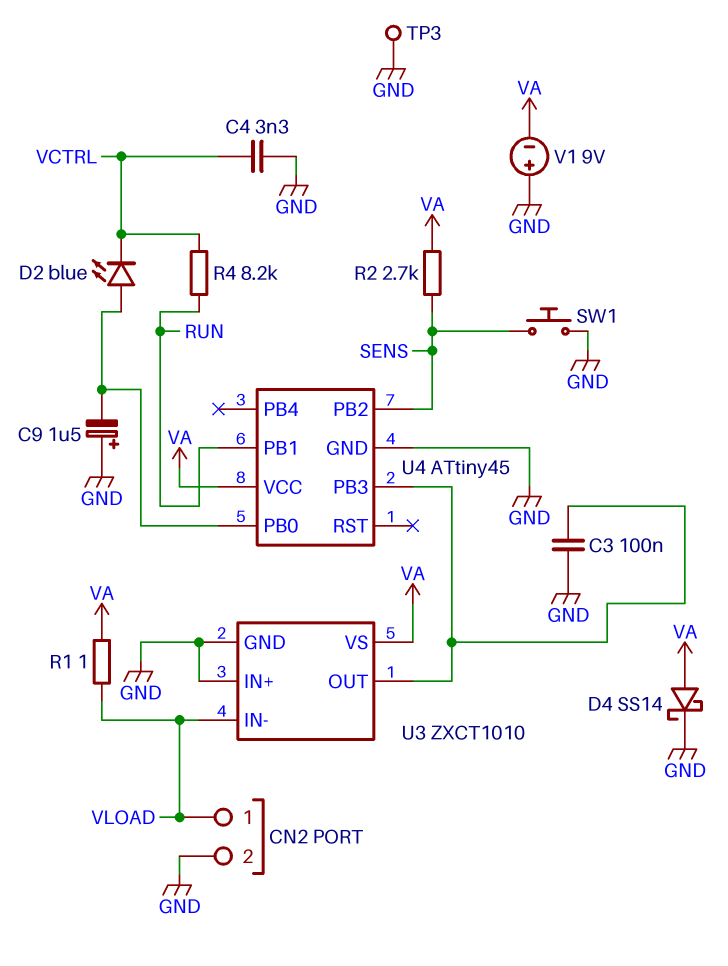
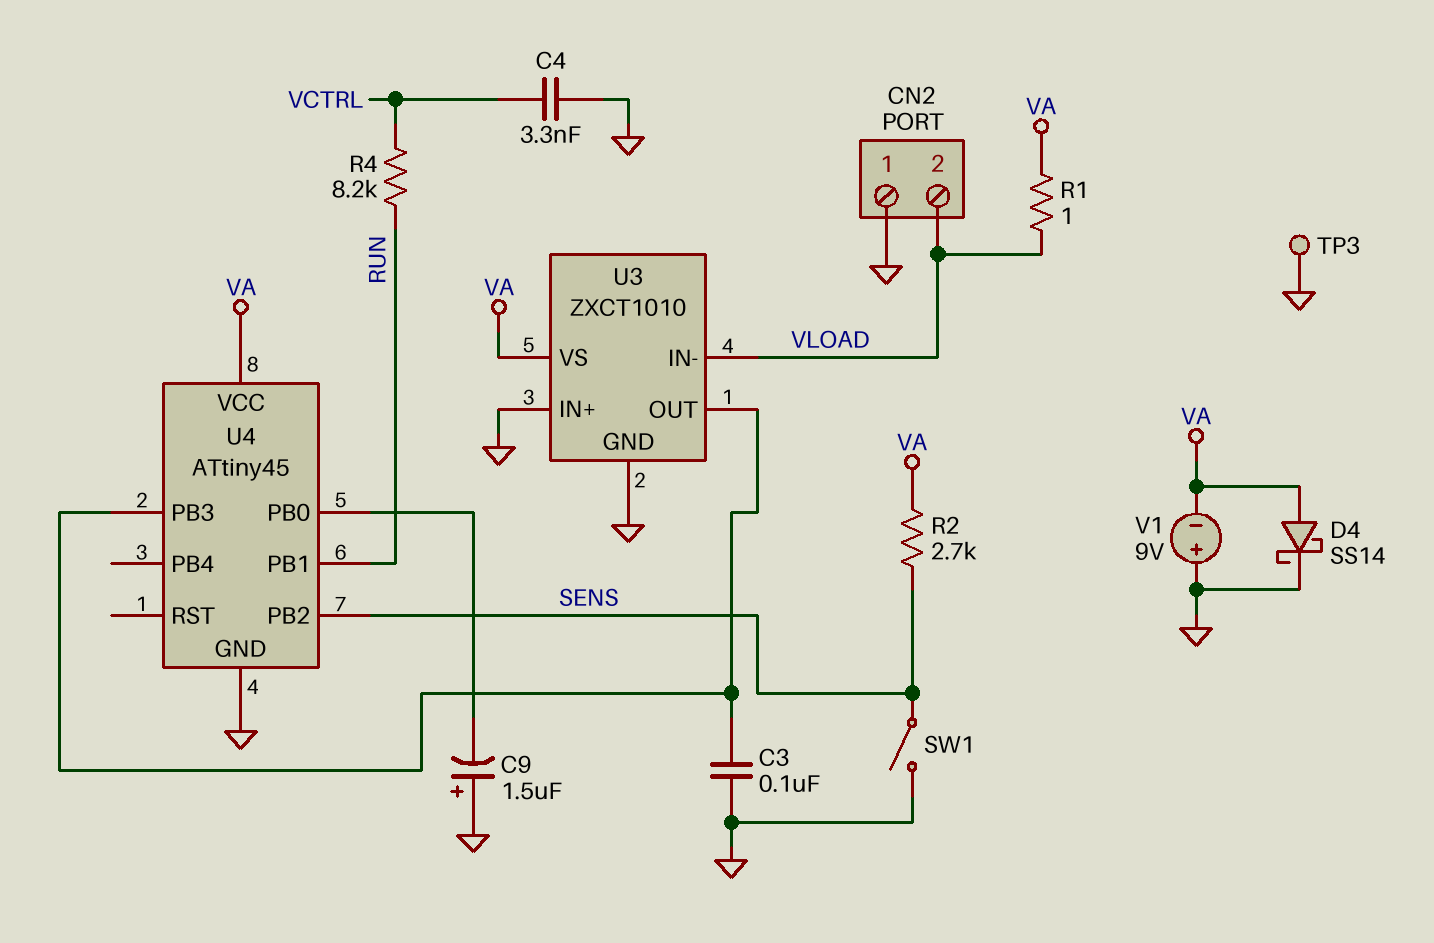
CN2 pin 1: VLOAD -> GND
CN2 pin 2: GND -> VLOAD
D2: LED blue (A U4/PB0, K VCTRL) -> none
SW1: button (GND, SENS) -> switch (GND, SENS)

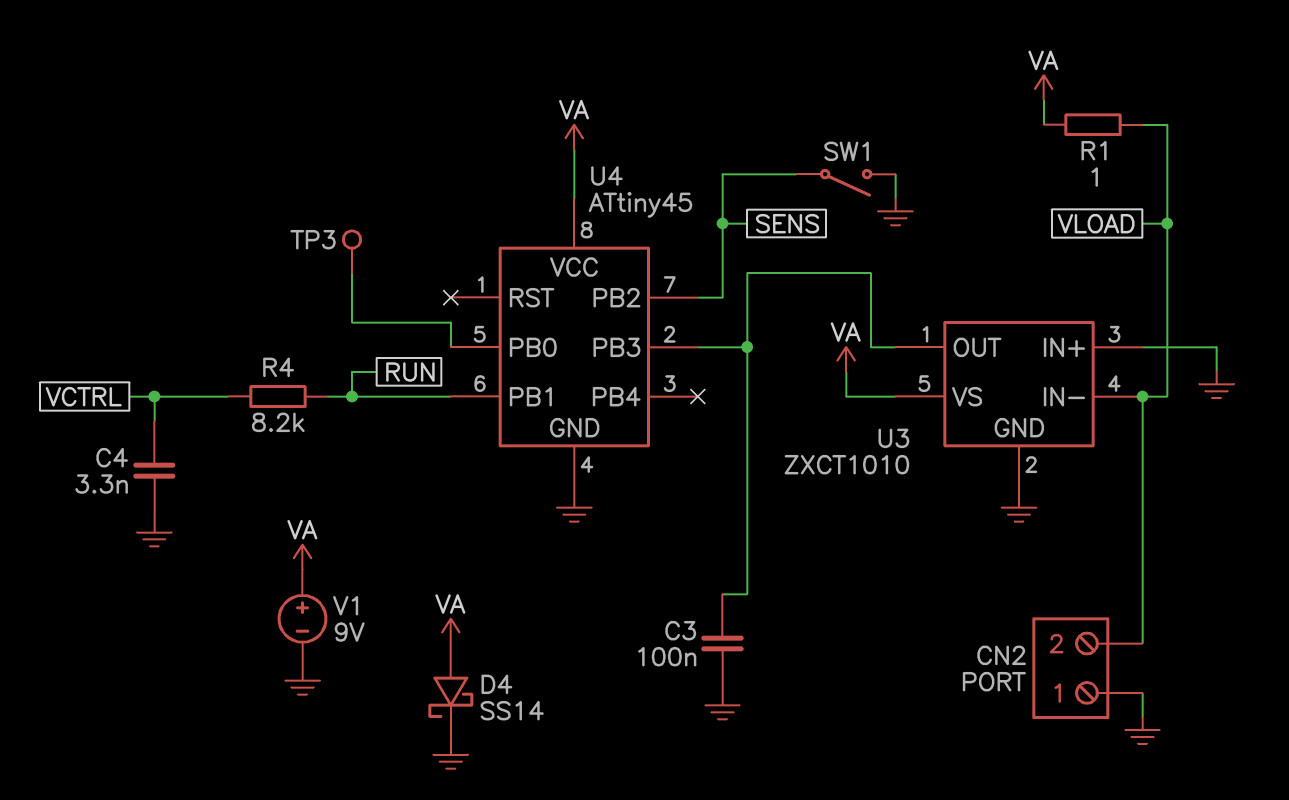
C9: 1.5uF (plus GND, minus U4/PB0) -> none
R2: 2.7k (SENS, VA) -> none
TP3: test point (GND) -> test point (U4/PB0)
V1: 9V (plus GND, minus VA) -> 9V (plus VA, minus GND)

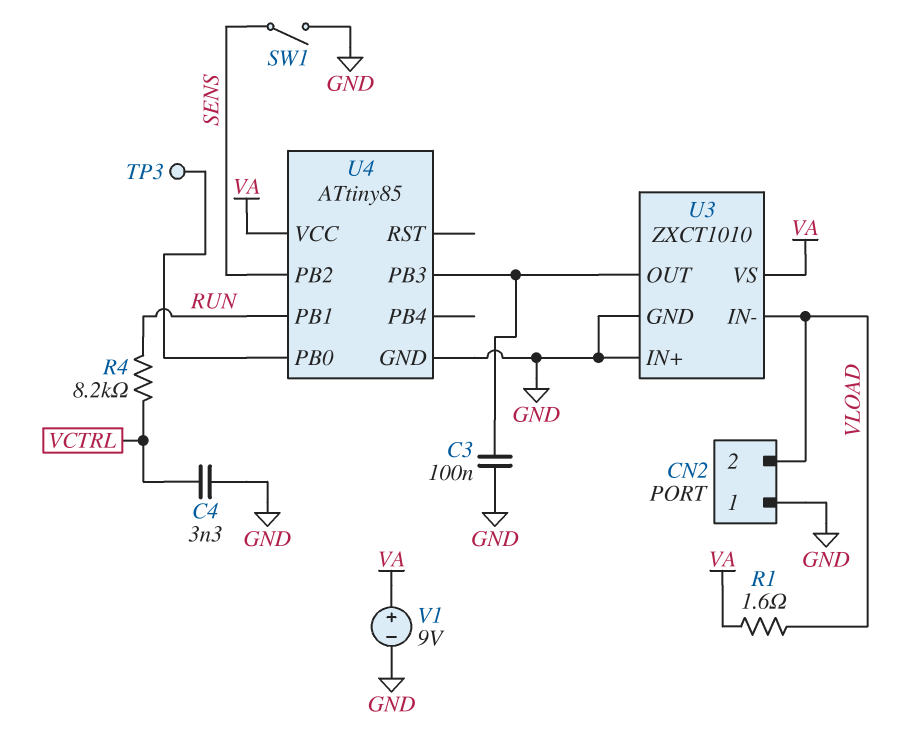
D4: schottky SS14 (A VA, K GND) -> none
R1: 1 (VA, VLOAD) -> 1.6 (VA, VLOAD)
U4: ATtiny45 -> ATtiny85

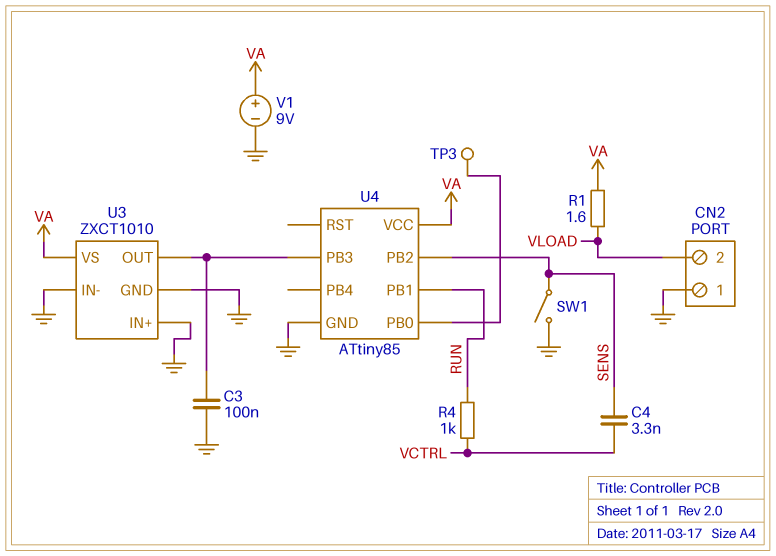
C4: 3.3nF (GND, VCTRL) -> 3.3nF (SENS, VCTRL)
R4: 8.2k (RUN, VCTRL) -> 1k (RUN, VCTRL)
U3 pin IN-: VLOAD -> GND

